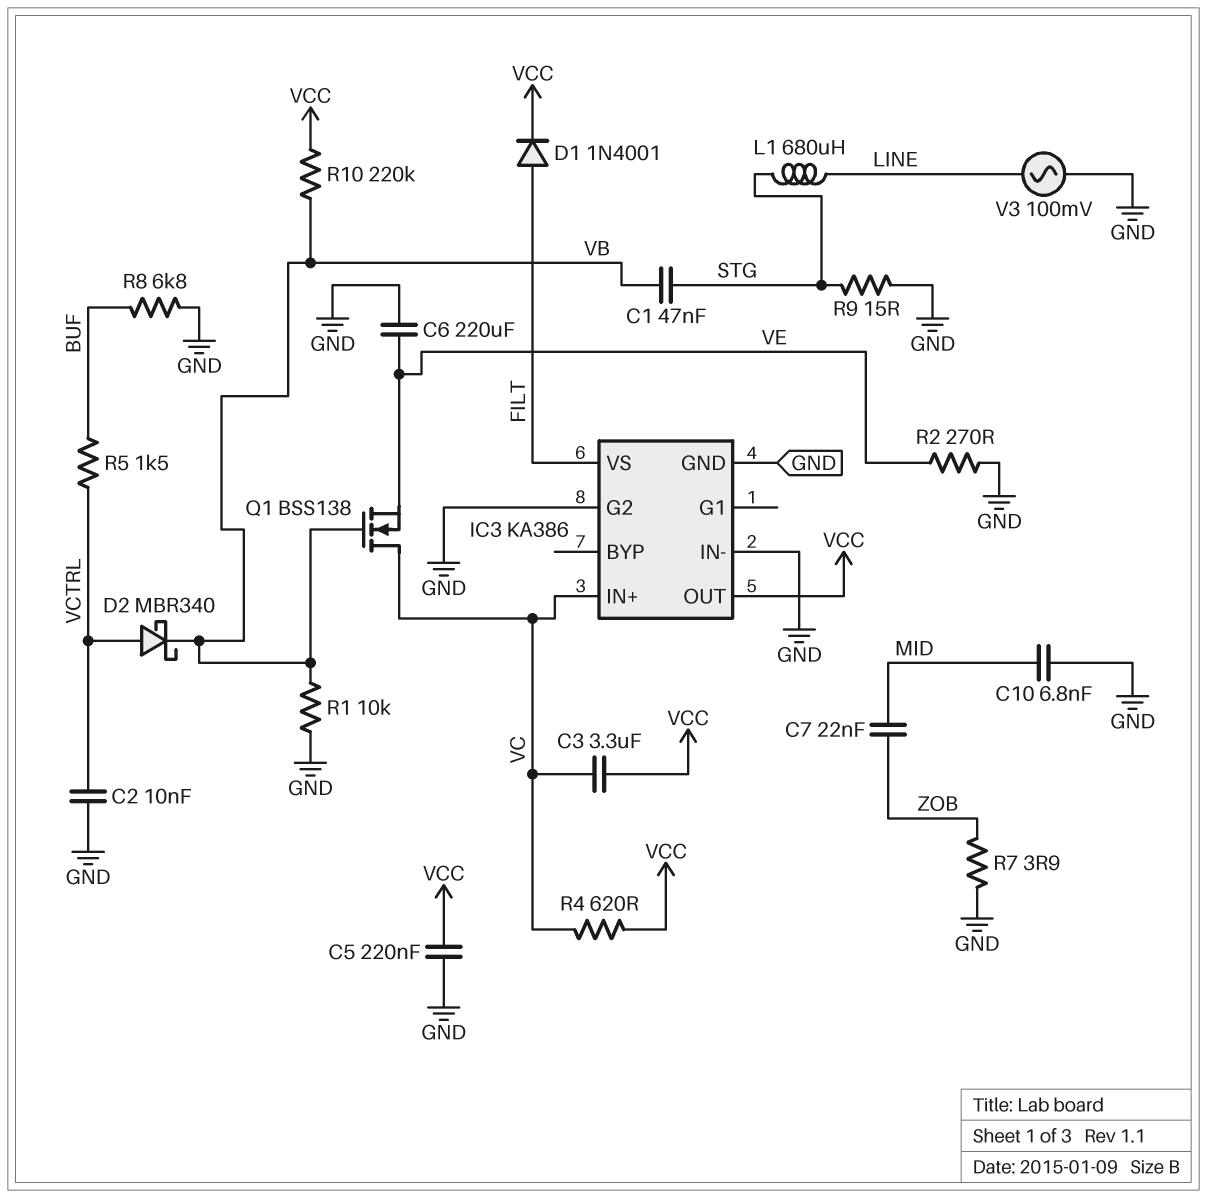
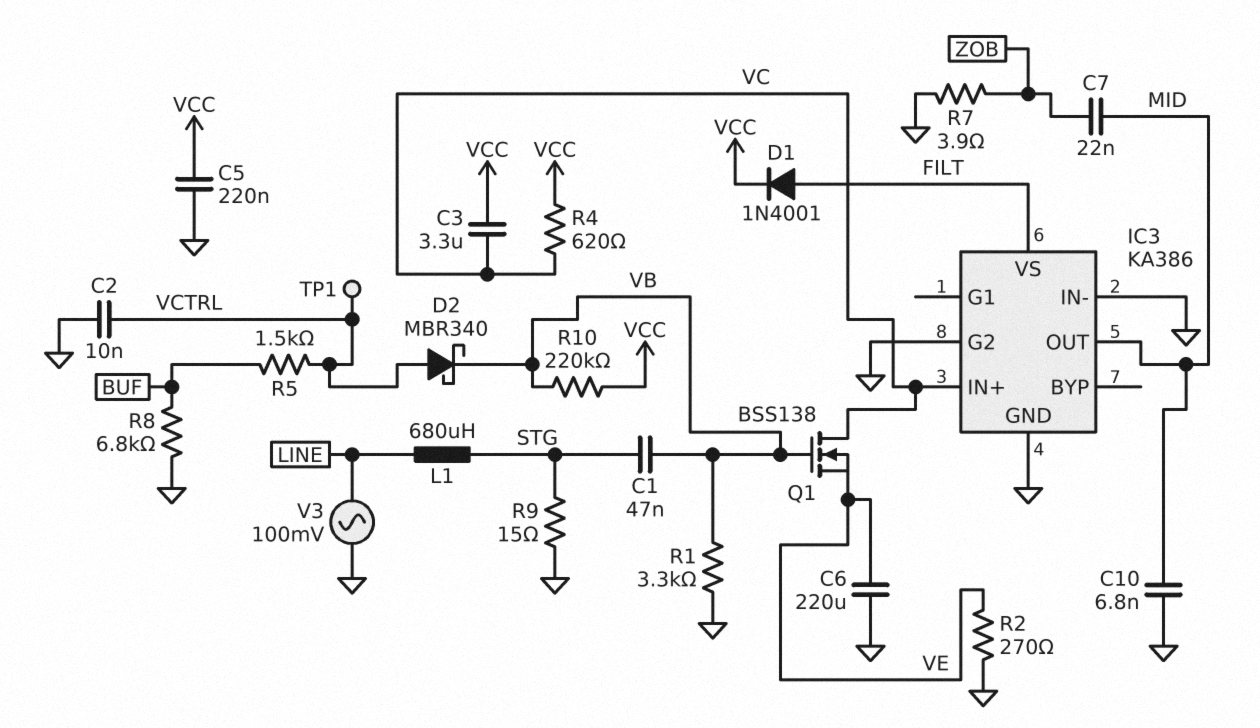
IC3 pin OUT: VCC -> MID
R1: 10k (GND, VB) -> 3.3k (GND, VB)
TP1: none -> test point (VCTRL)

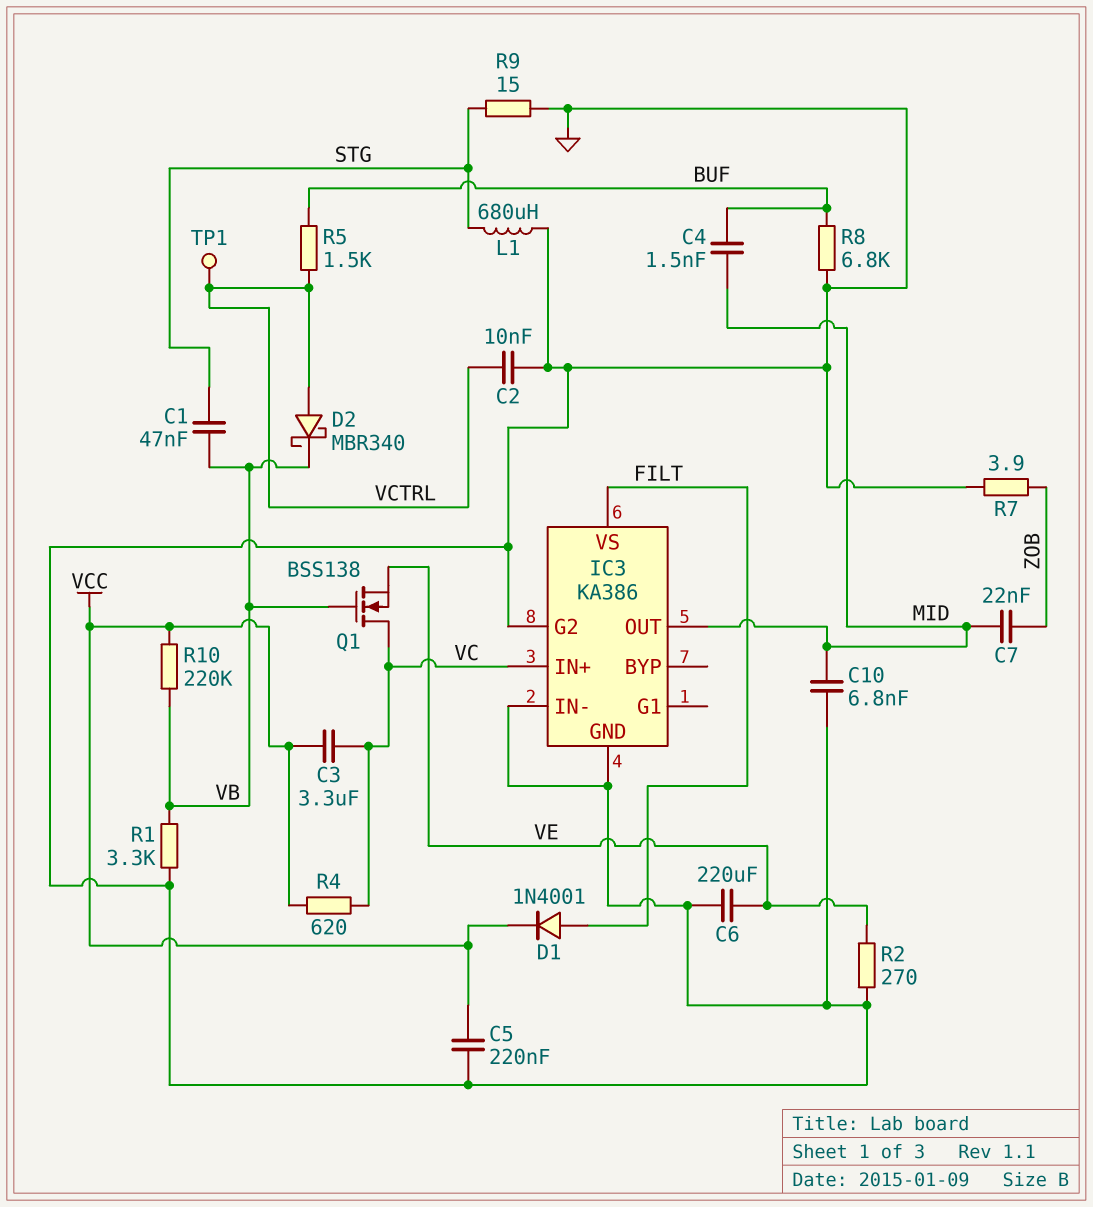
C4: none -> 1.5nF (BUF, MID)
L1: 680uH (LINE, STG) -> 680uH (GND, STG)
V3: AC 100mV (GND, LINE) -> none

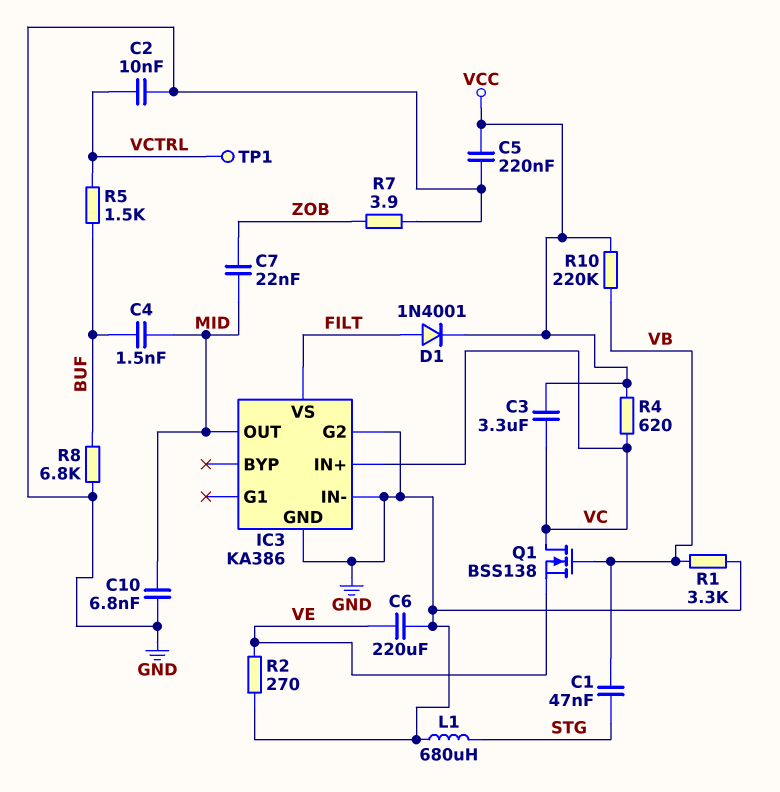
D2: schottky MBR340 (A VCTRL, K VB) -> none
R9: 15 (GND, STG) -> none

